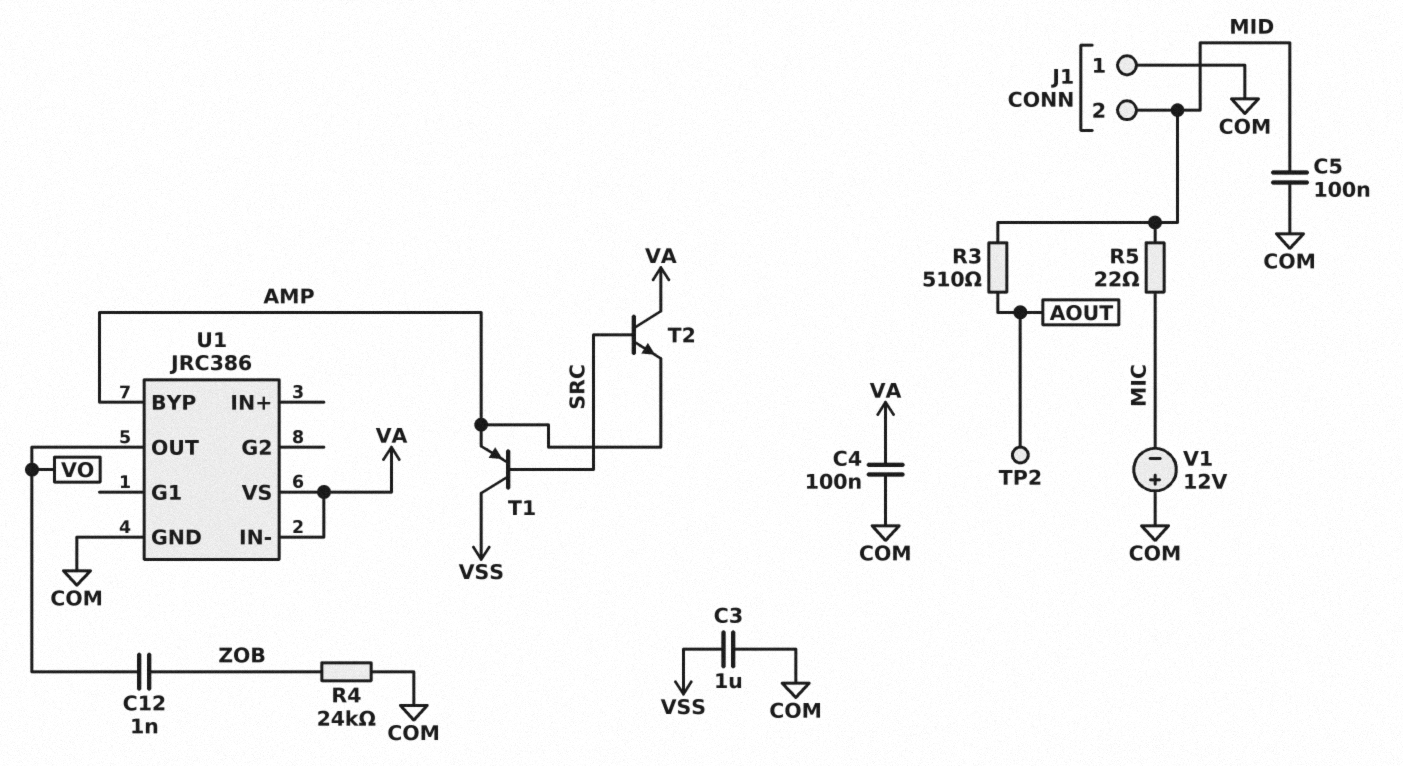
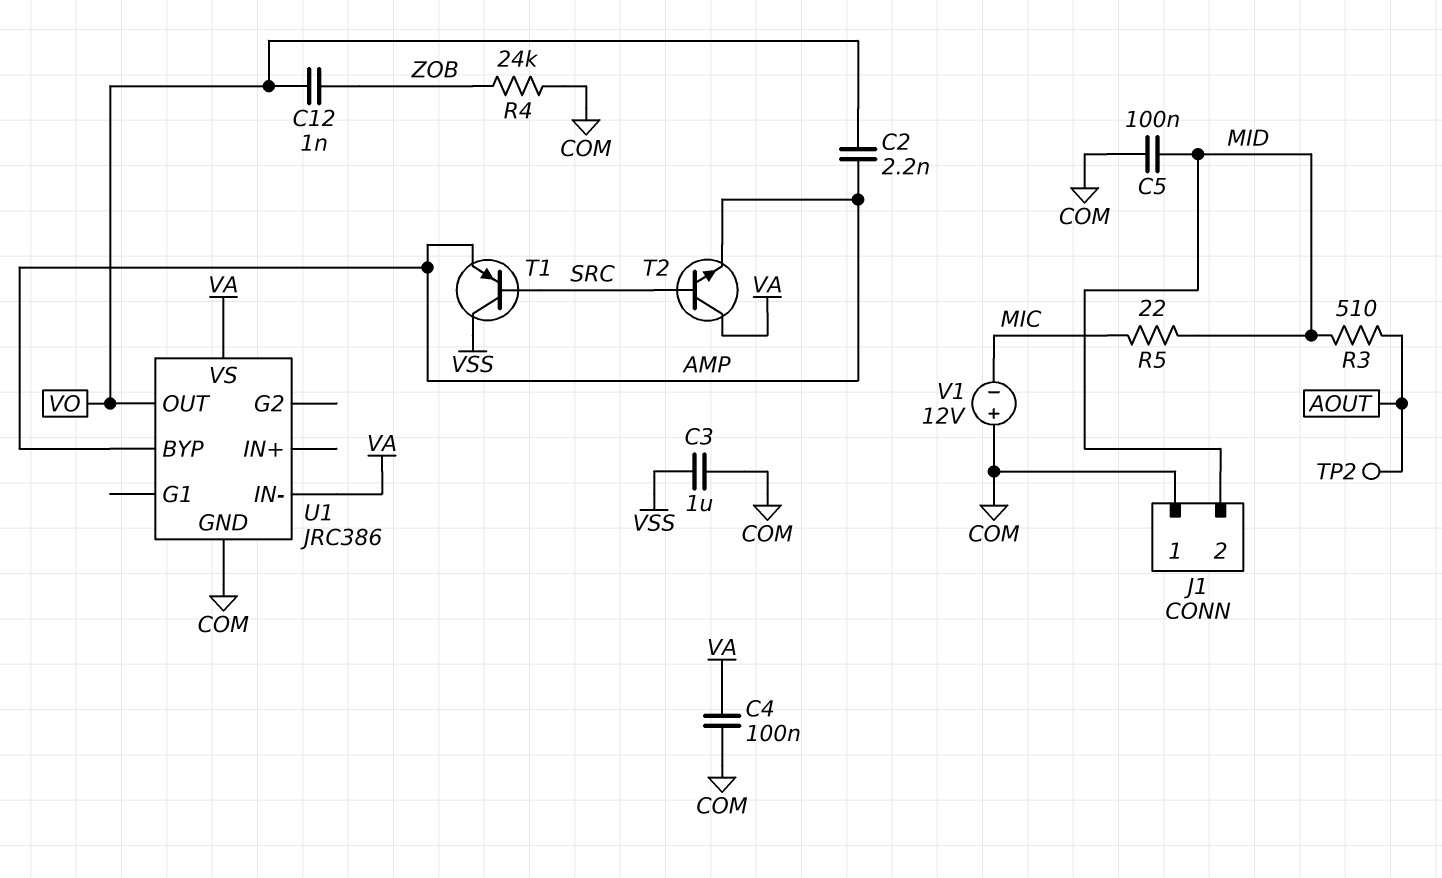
C2: none -> 2.2nF (AMP, VO)

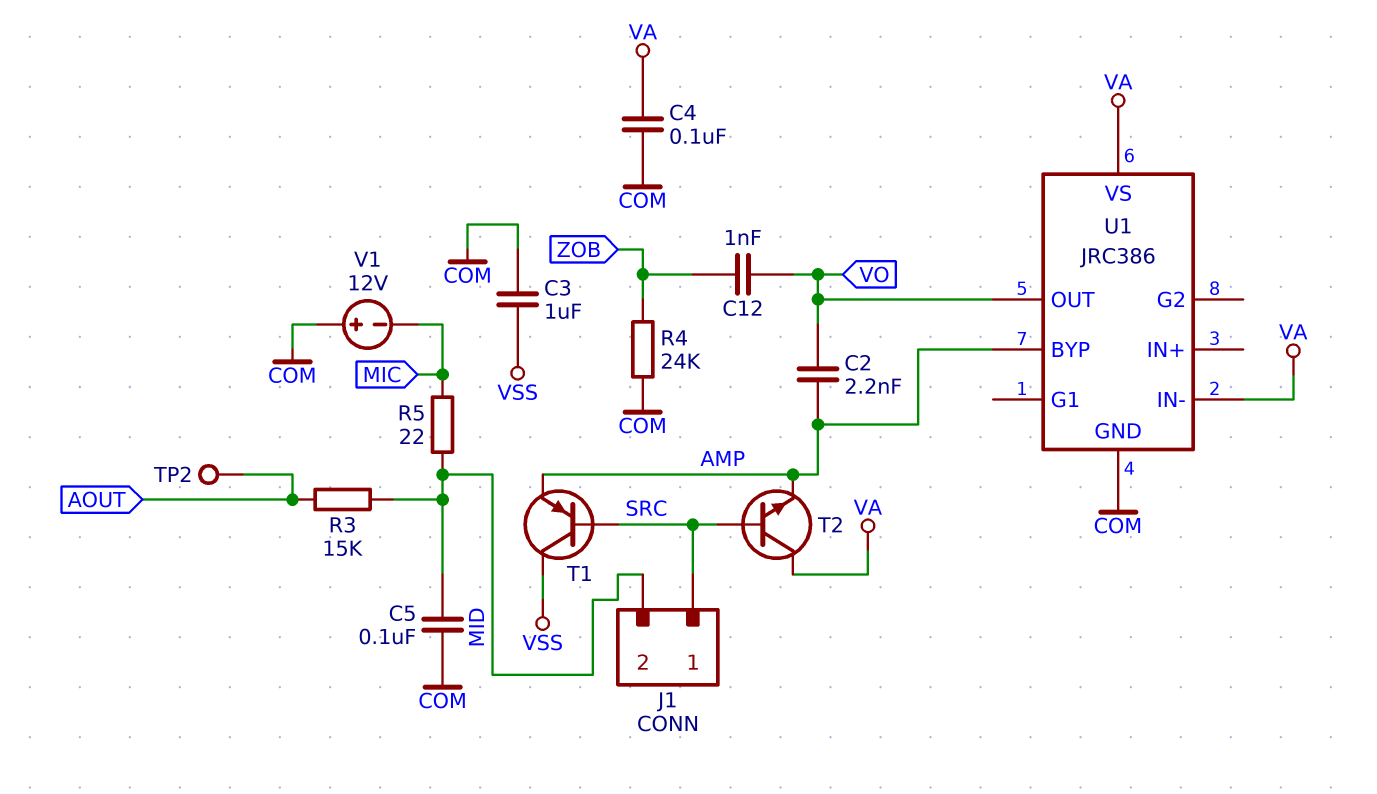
J1 pin 1: COM -> SRC
R3: 510 (AOUT, MID) -> 15k (AOUT, MID)

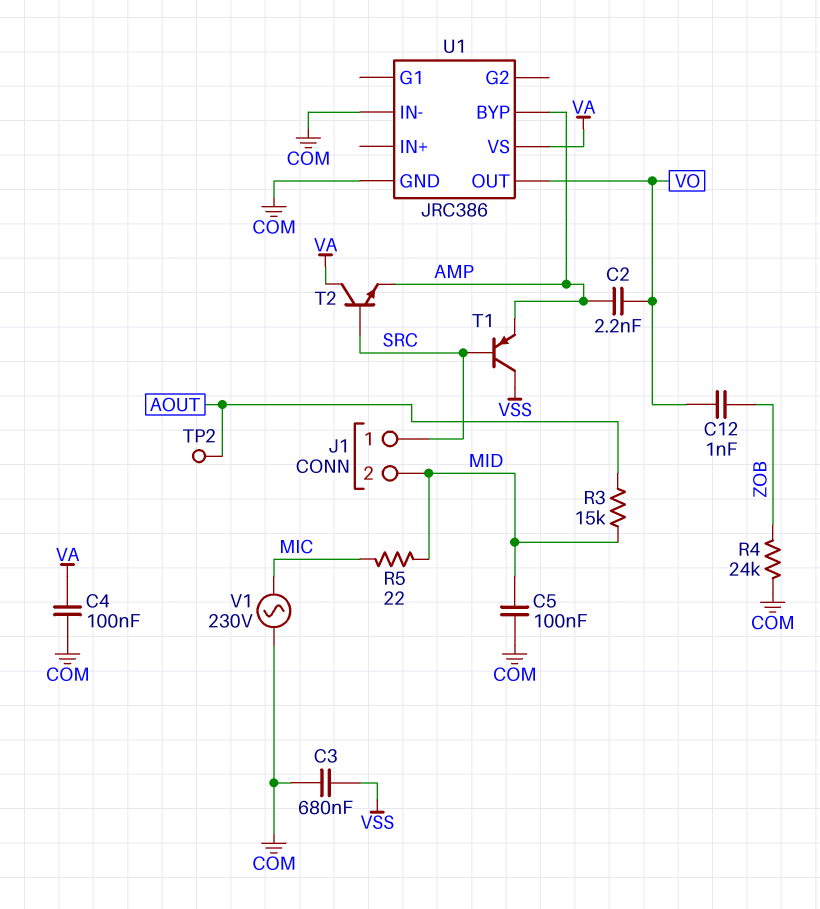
C3: 1uF (COM, VSS) -> 680nF (COM, VSS)
U1 pin IN-: VA -> COM
V1: 12V (plus COM, minus MIC) -> AC 230V (COM, MIC)

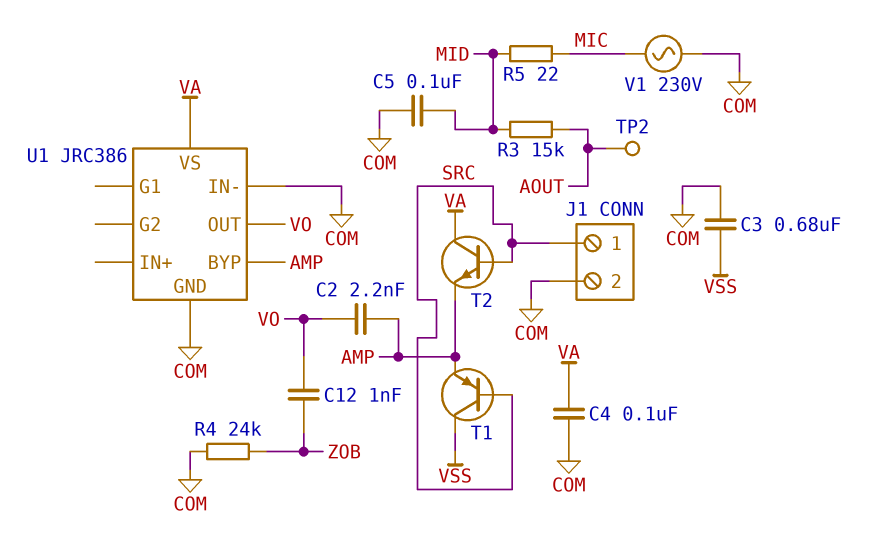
J1 pin 2: MID -> COM

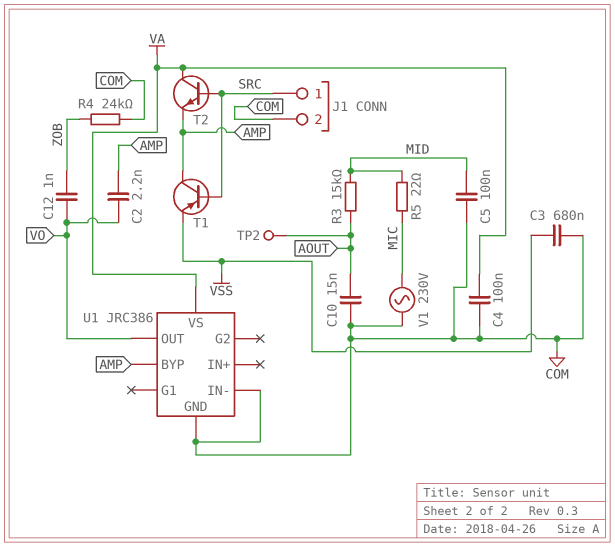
C10: none -> 15nF (AOUT, COM)
T1: PNP (B SRC, C VSS, E AMP) -> PNP (B SRC, C AMP, E VSS)

